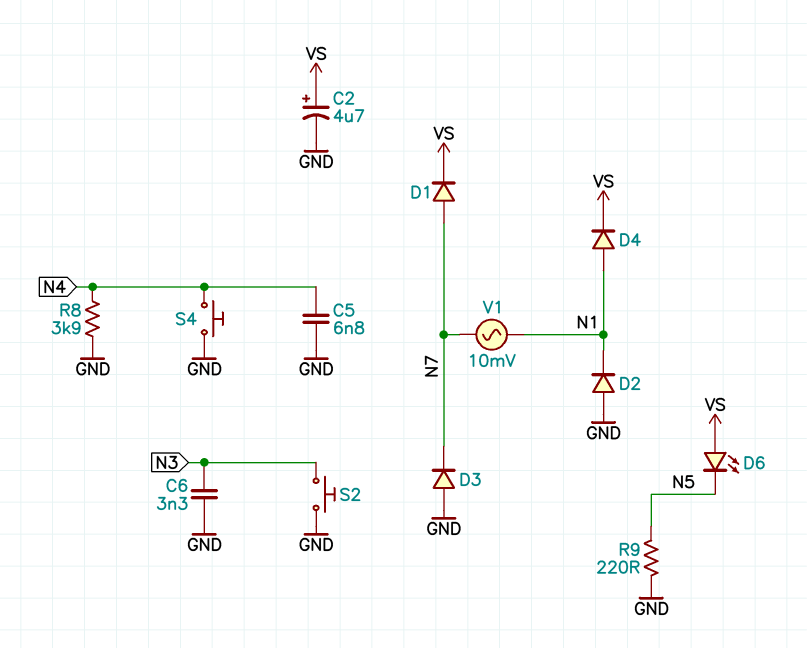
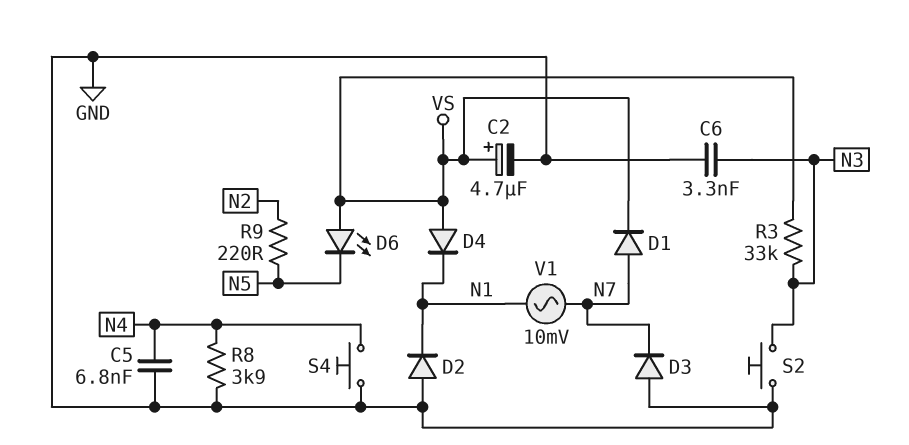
D4: diode (A N1, K VS) -> diode (A VS, K N1)
R3: none -> 33k (N3, VS)
R9: 220 (GND, N5) -> 220 (N2, N5)

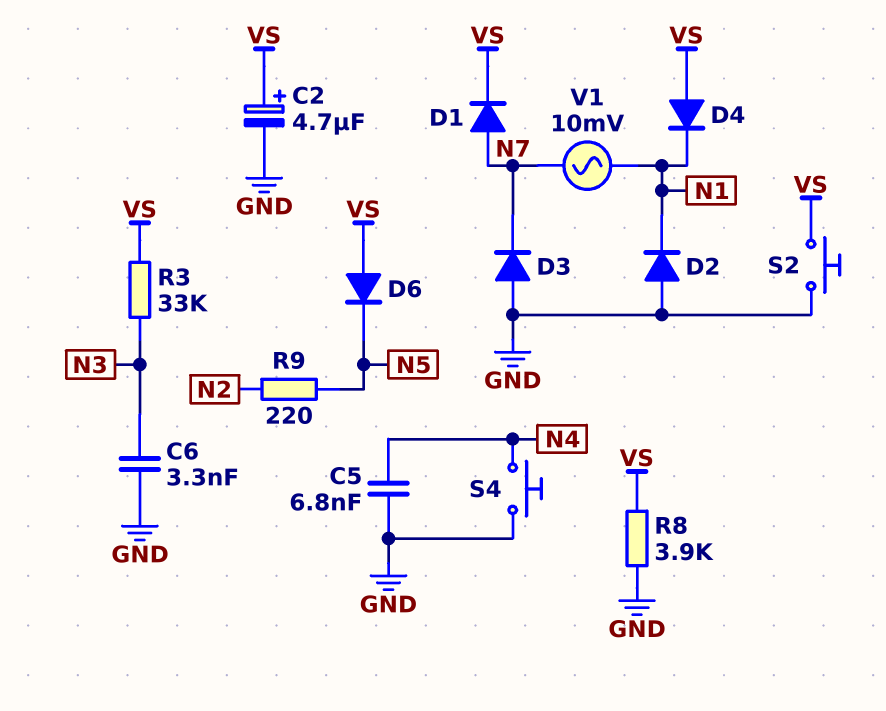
D6: LED (A VS, K N5) -> diode (A VS, K N5)
R8: 3.9k (GND, N4) -> 3.9k (GND, VS)
S2: button (GND, N3) -> button (GND, VS)

